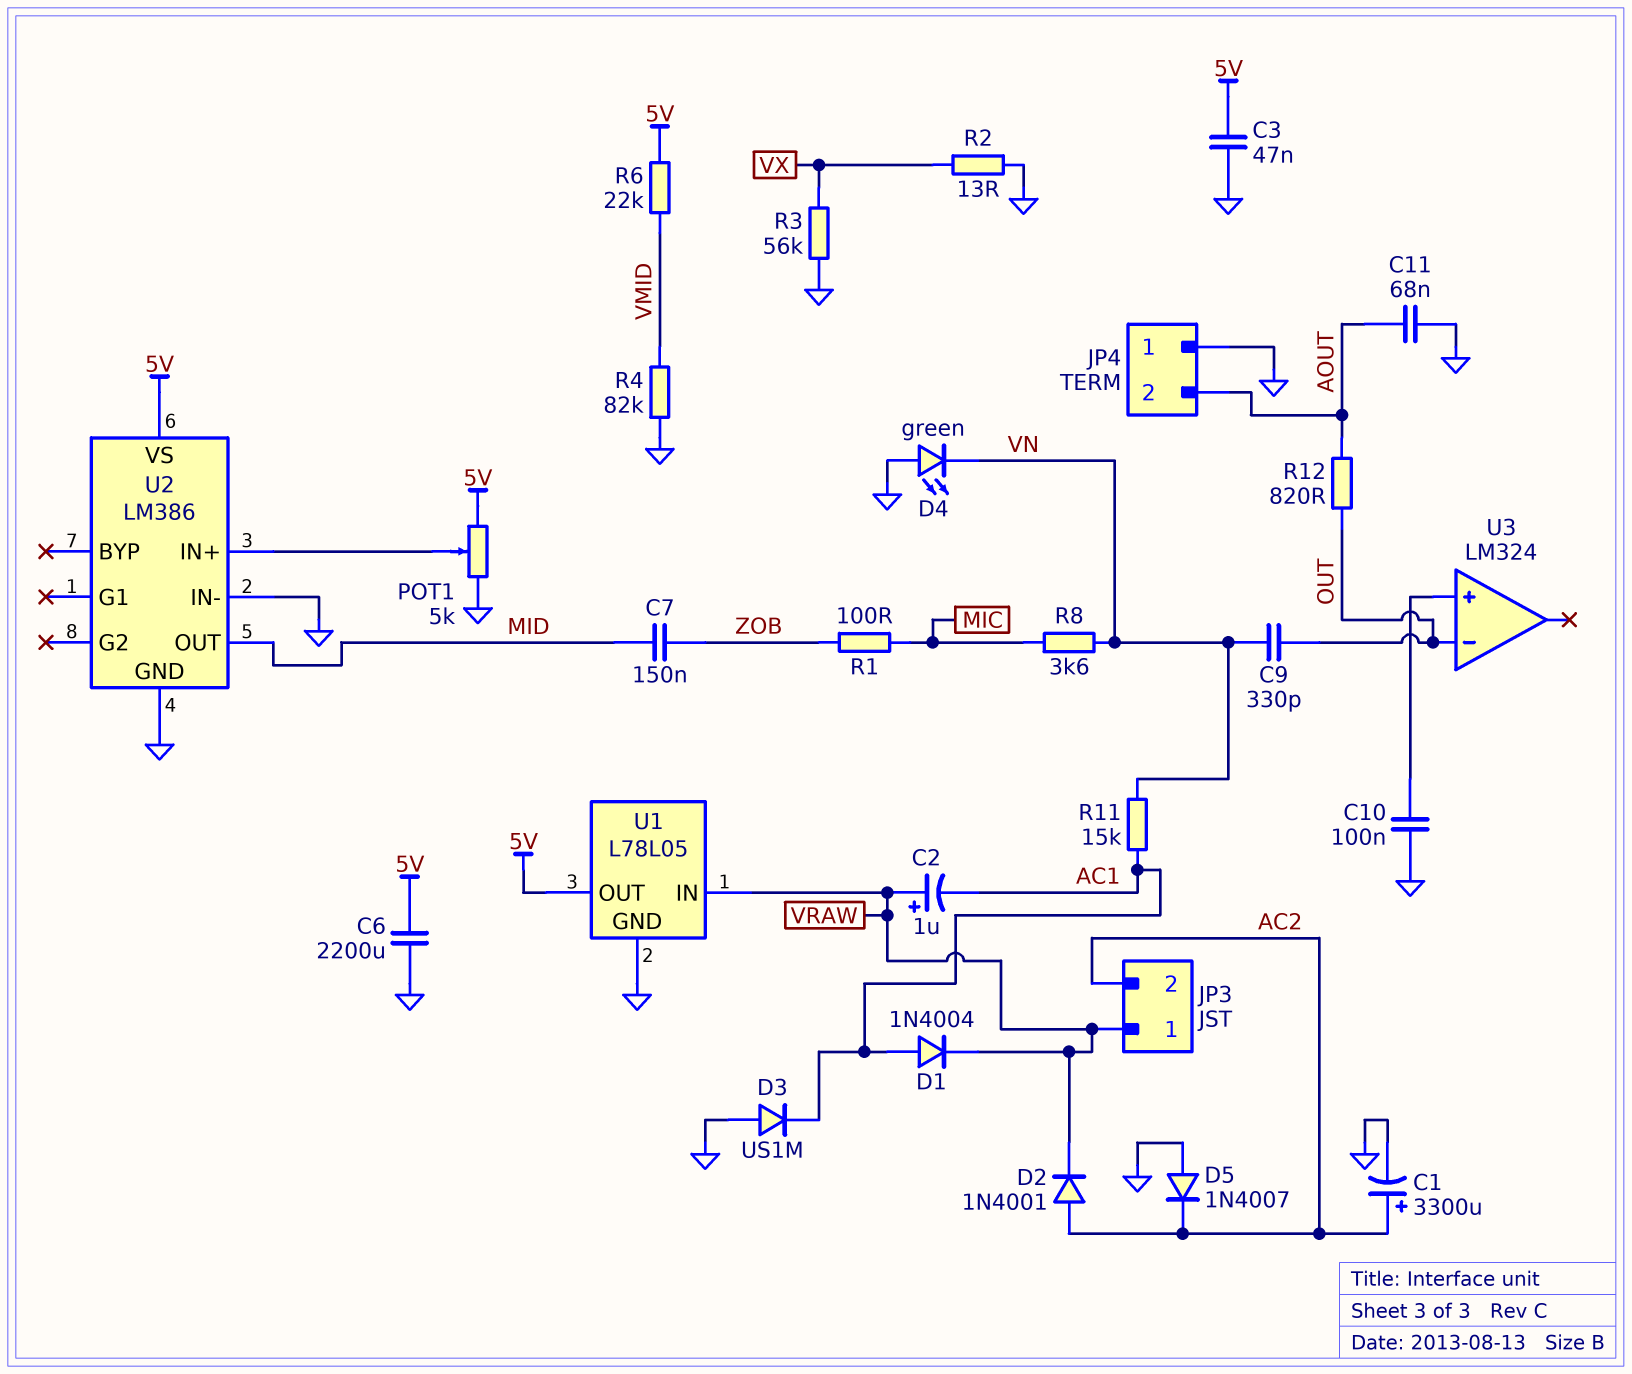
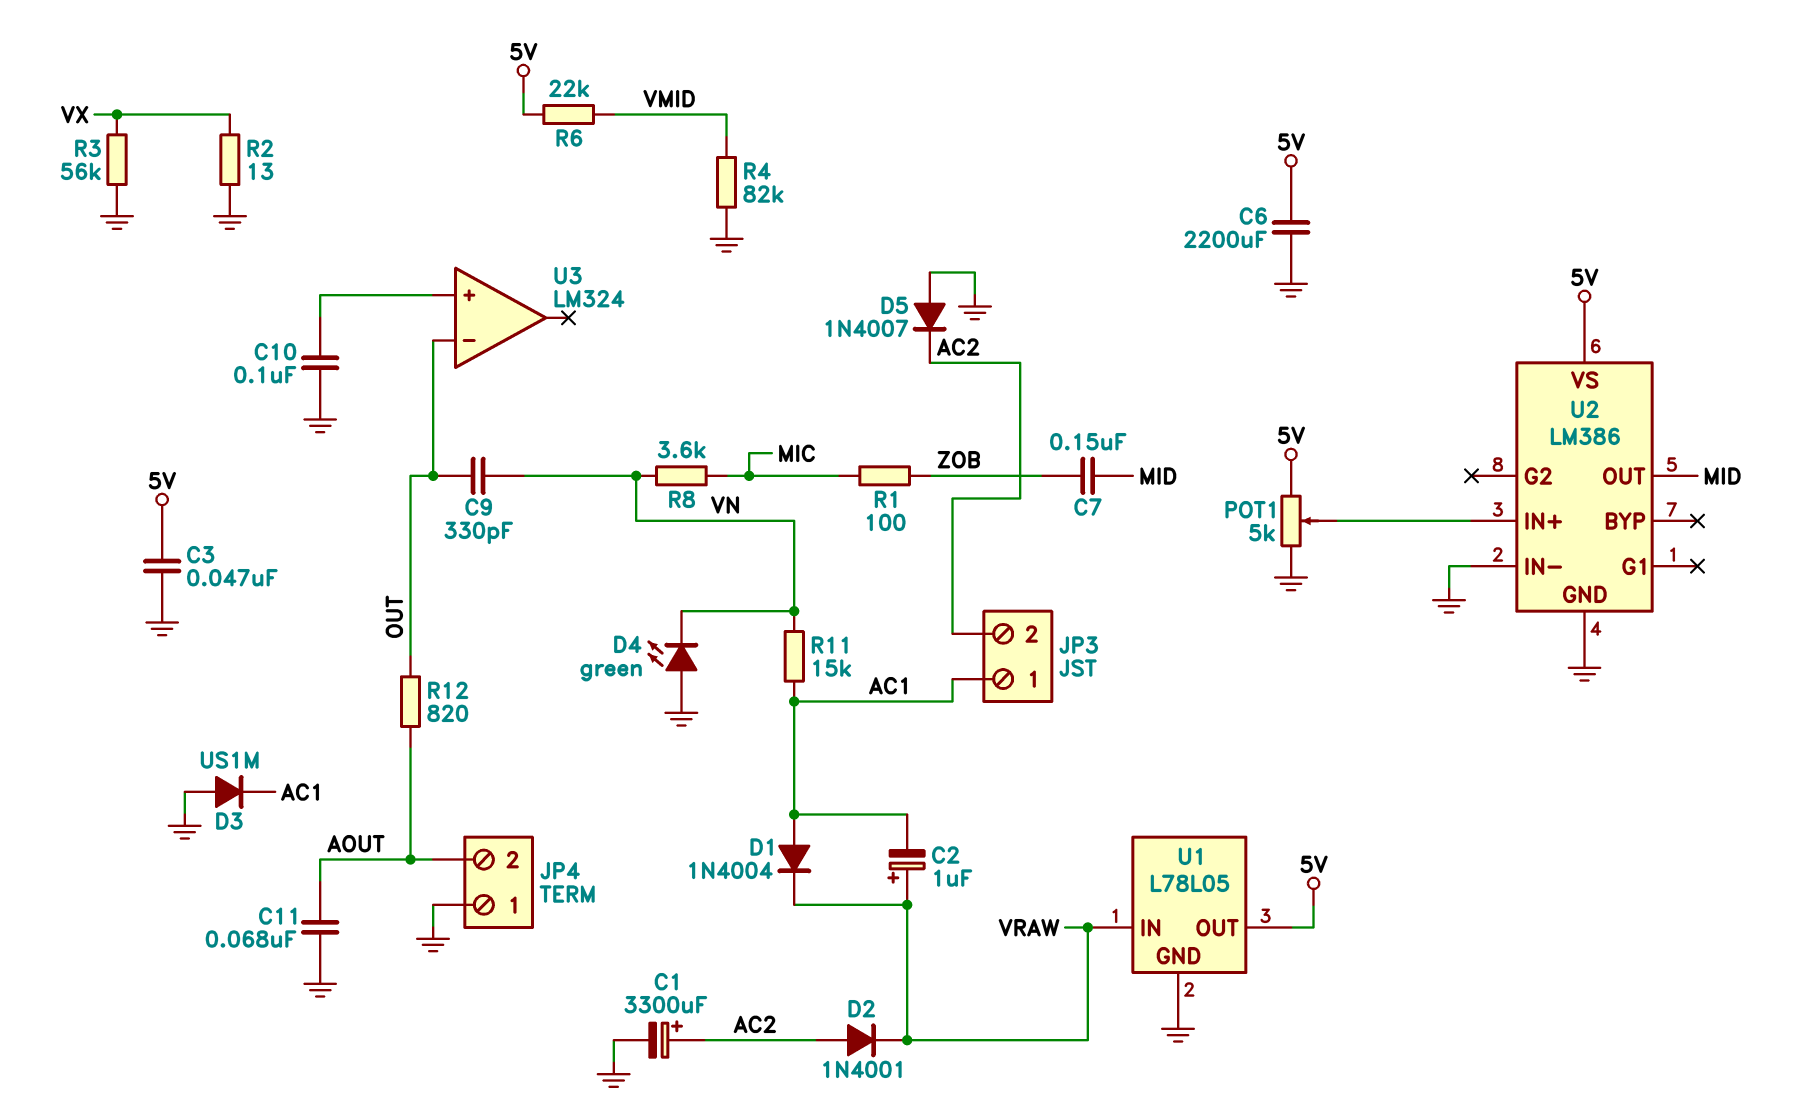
JP3 pin 1: VRAW -> AC1

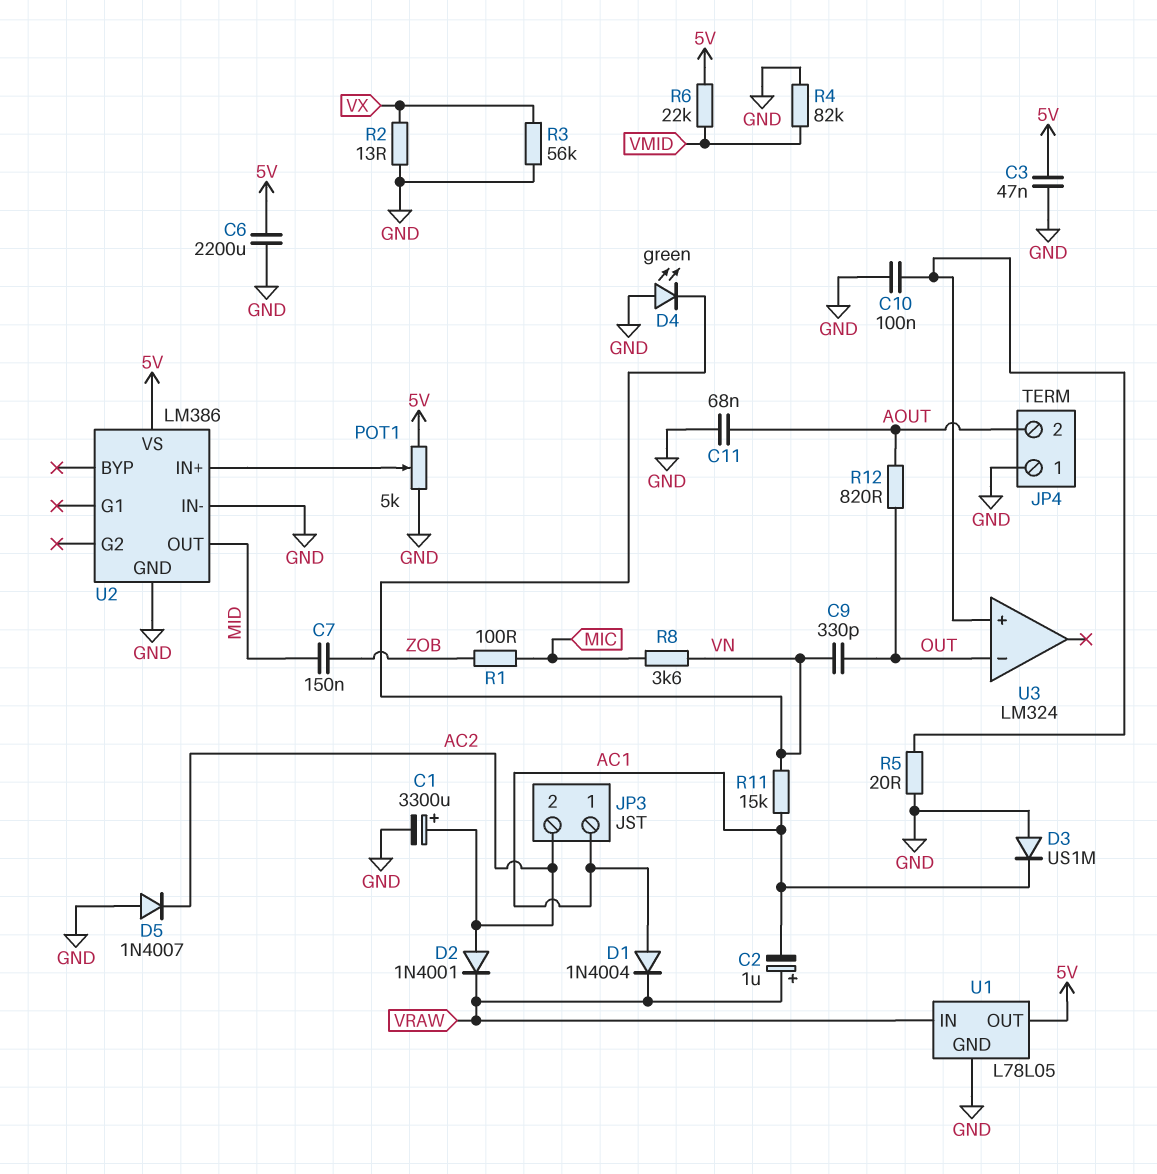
R5: none -> 20 (GND, U3/in+)

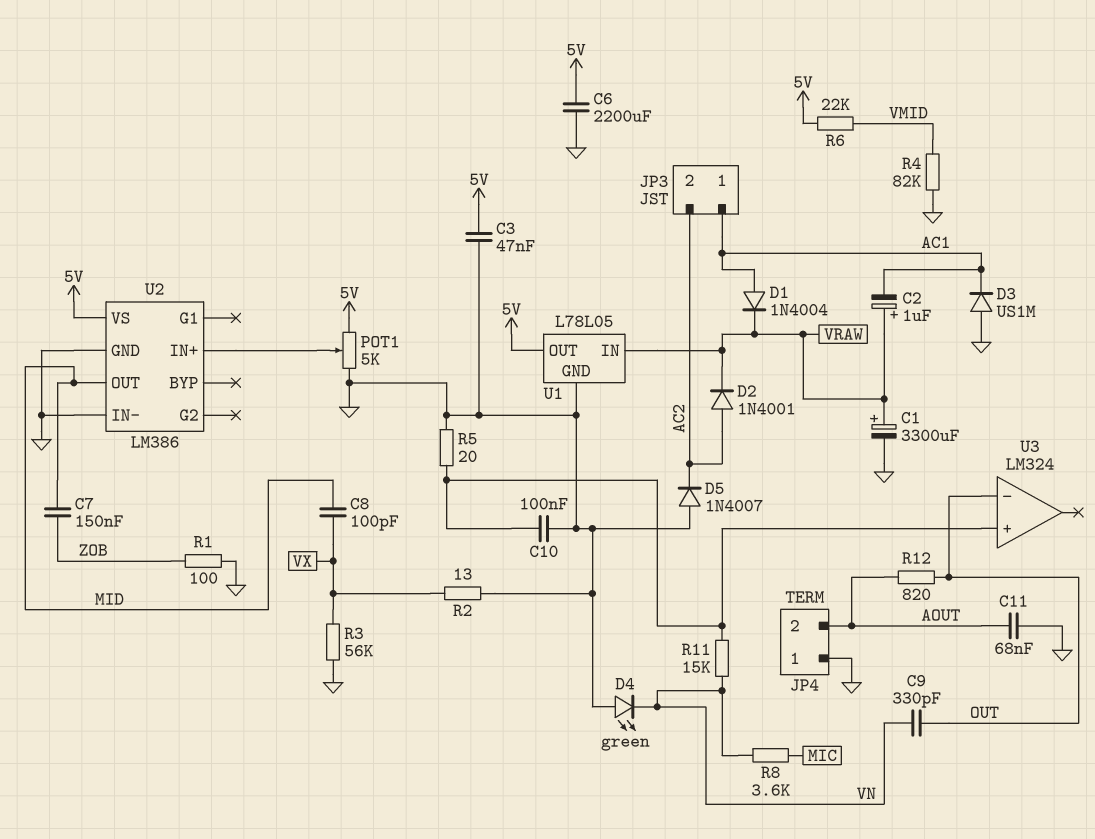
C1: 3300uF (plus AC2, minus GND) -> 3300uF (plus VRAW, minus GND)
C8: none -> 100pF (MID, VX)
R1: 100 (MIC, ZOB) -> 100 (GND, ZOB)
R11: 15k (AC1, VN) -> 15k (U3/in+, VN)

